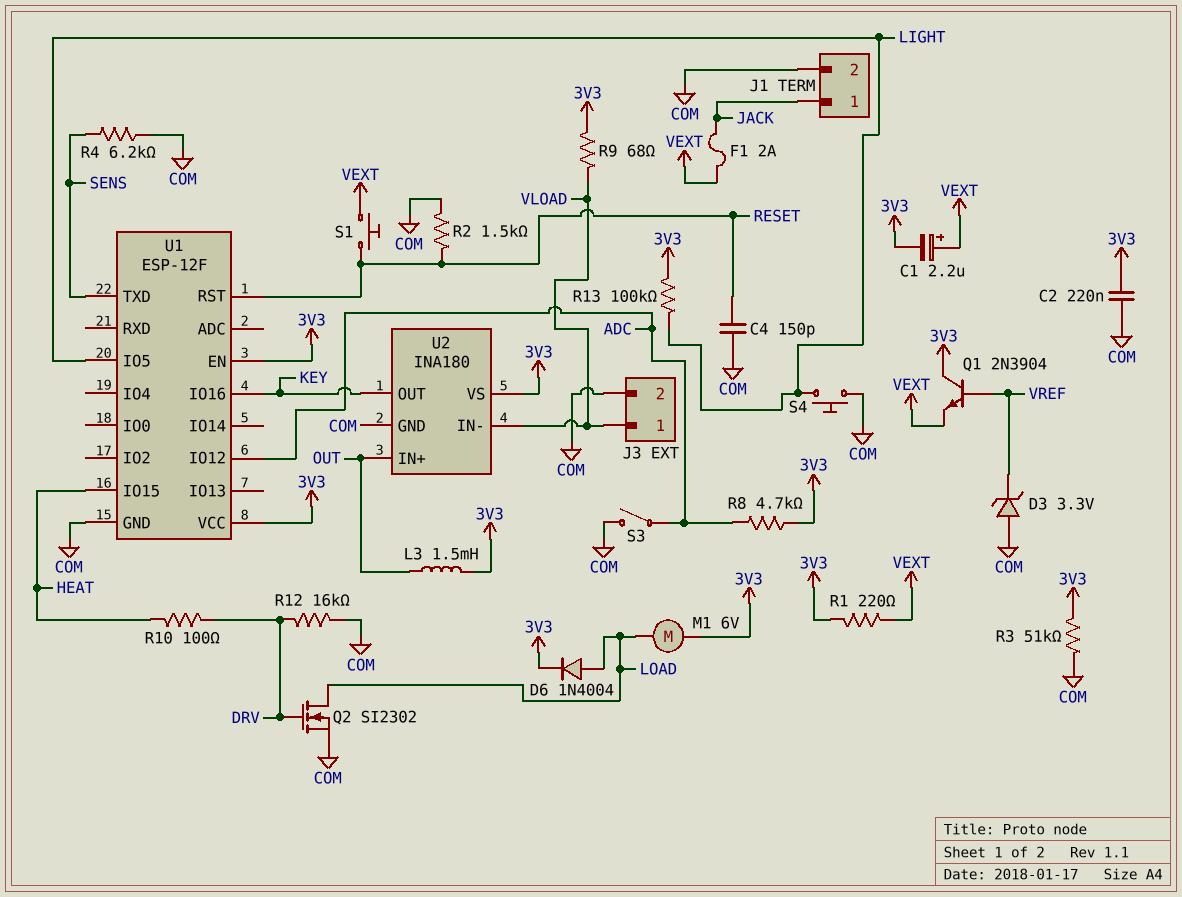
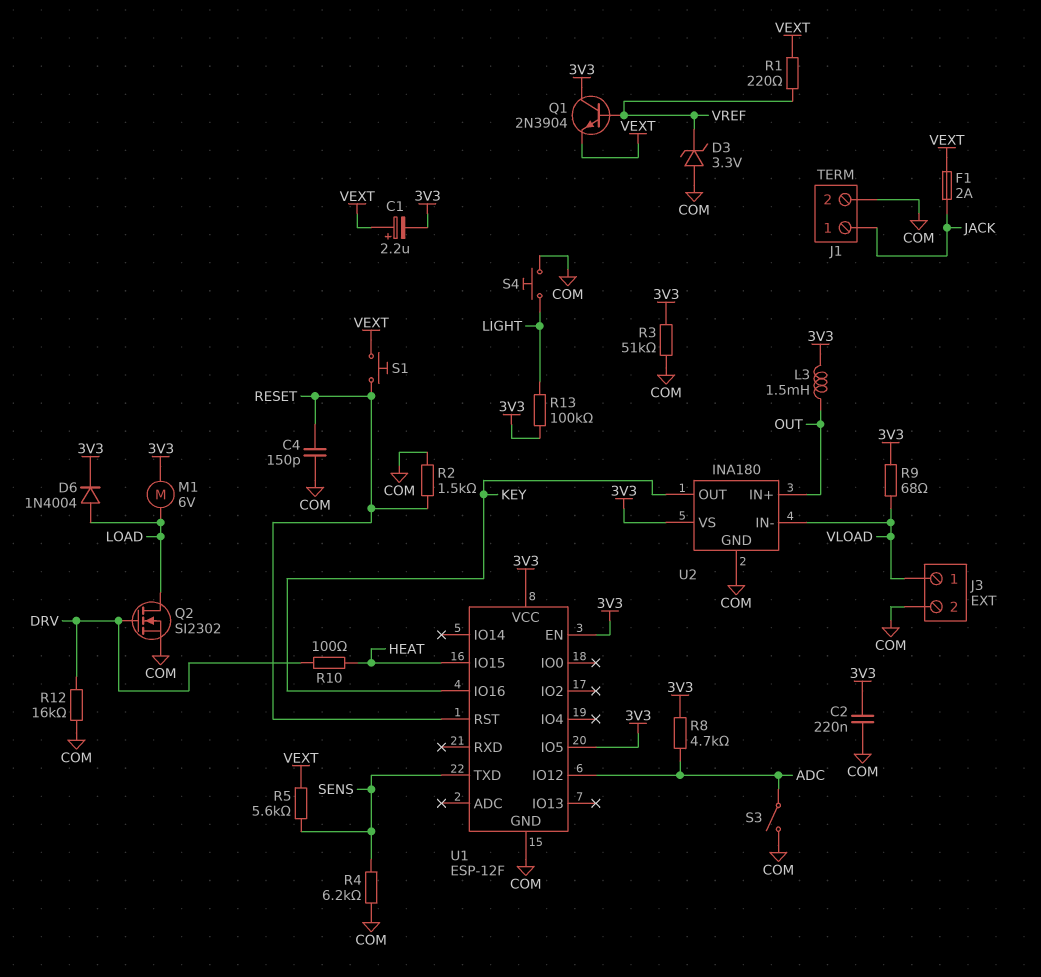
R1: 220 (3V3, VEXT) -> 220 (VEXT, VREF)
R5: none -> 5.6k (SENS, VEXT)
U1 pin IO5: LIGHT -> 3V3

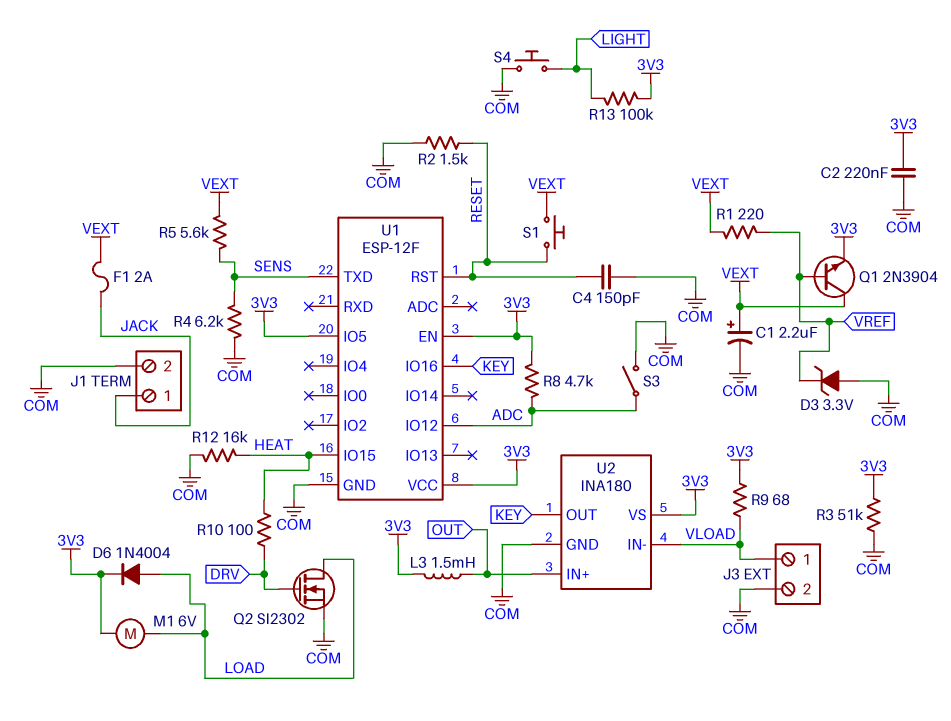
C1: 2.2uF (plus VEXT, minus 3V3) -> 2.2uF (plus VEXT, minus COM)
Q1: NPN 2N3904 (B VREF, C 3V3, E VEXT) -> NPN 2N3904 (B VREF, C VEXT, E 3V3)
R12: 16k (COM, DRV) -> 16k (COM, HEAT)

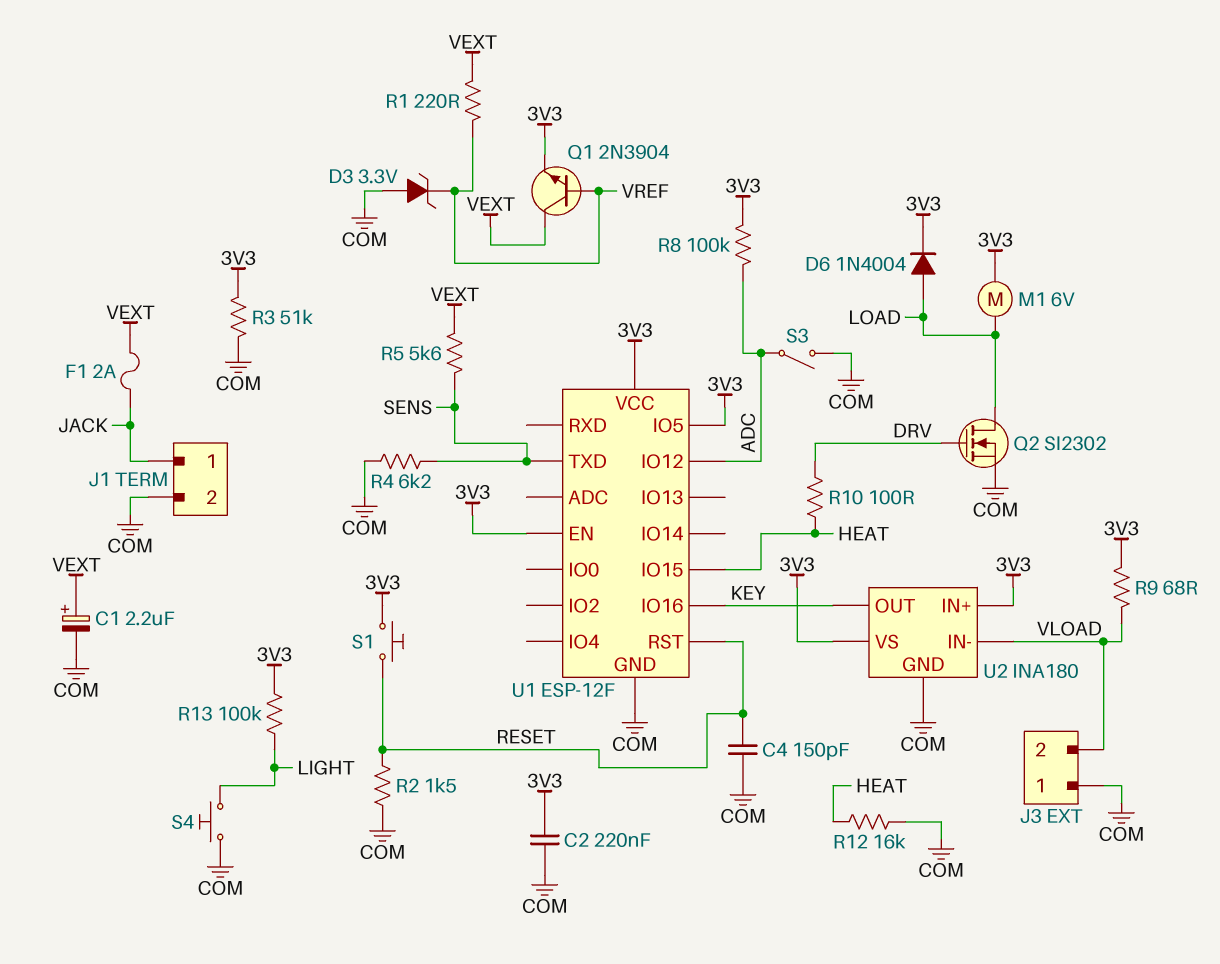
J3 pin 1: VLOAD -> COM
J3 pin 2: COM -> VLOAD
L3: 1.5mH (3V3, OUT) -> none
R8: 4.7k (3V3, ADC) -> 100k (3V3, ADC)
S1: button (RESET, VEXT) -> button (3V3, RESET)
U2 pin IN+: OUT -> 3V3

